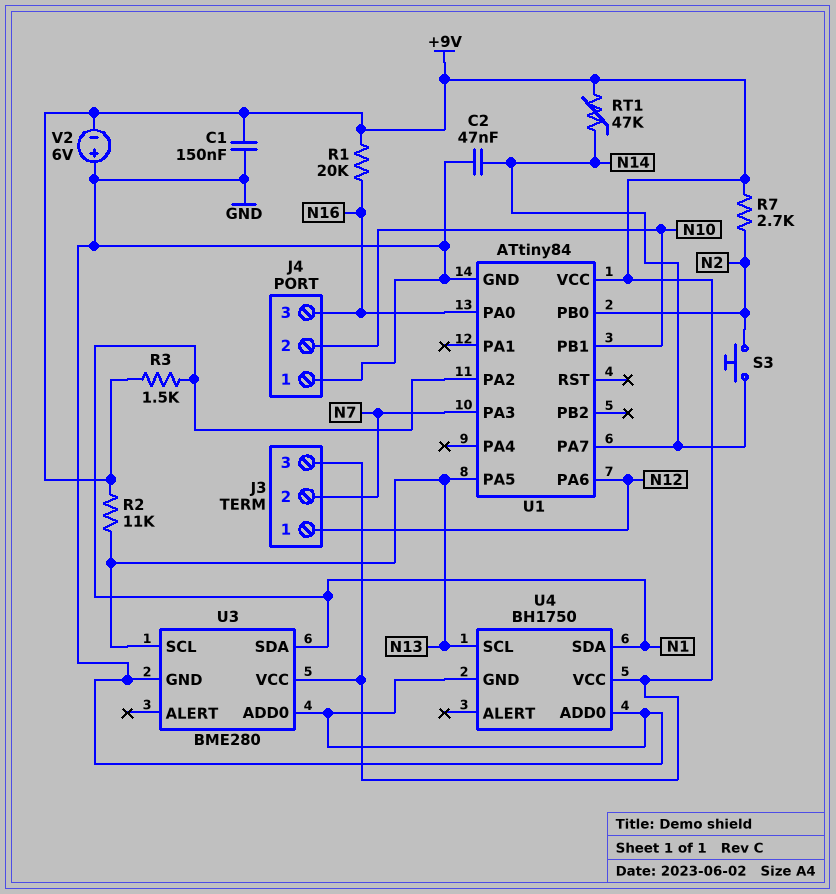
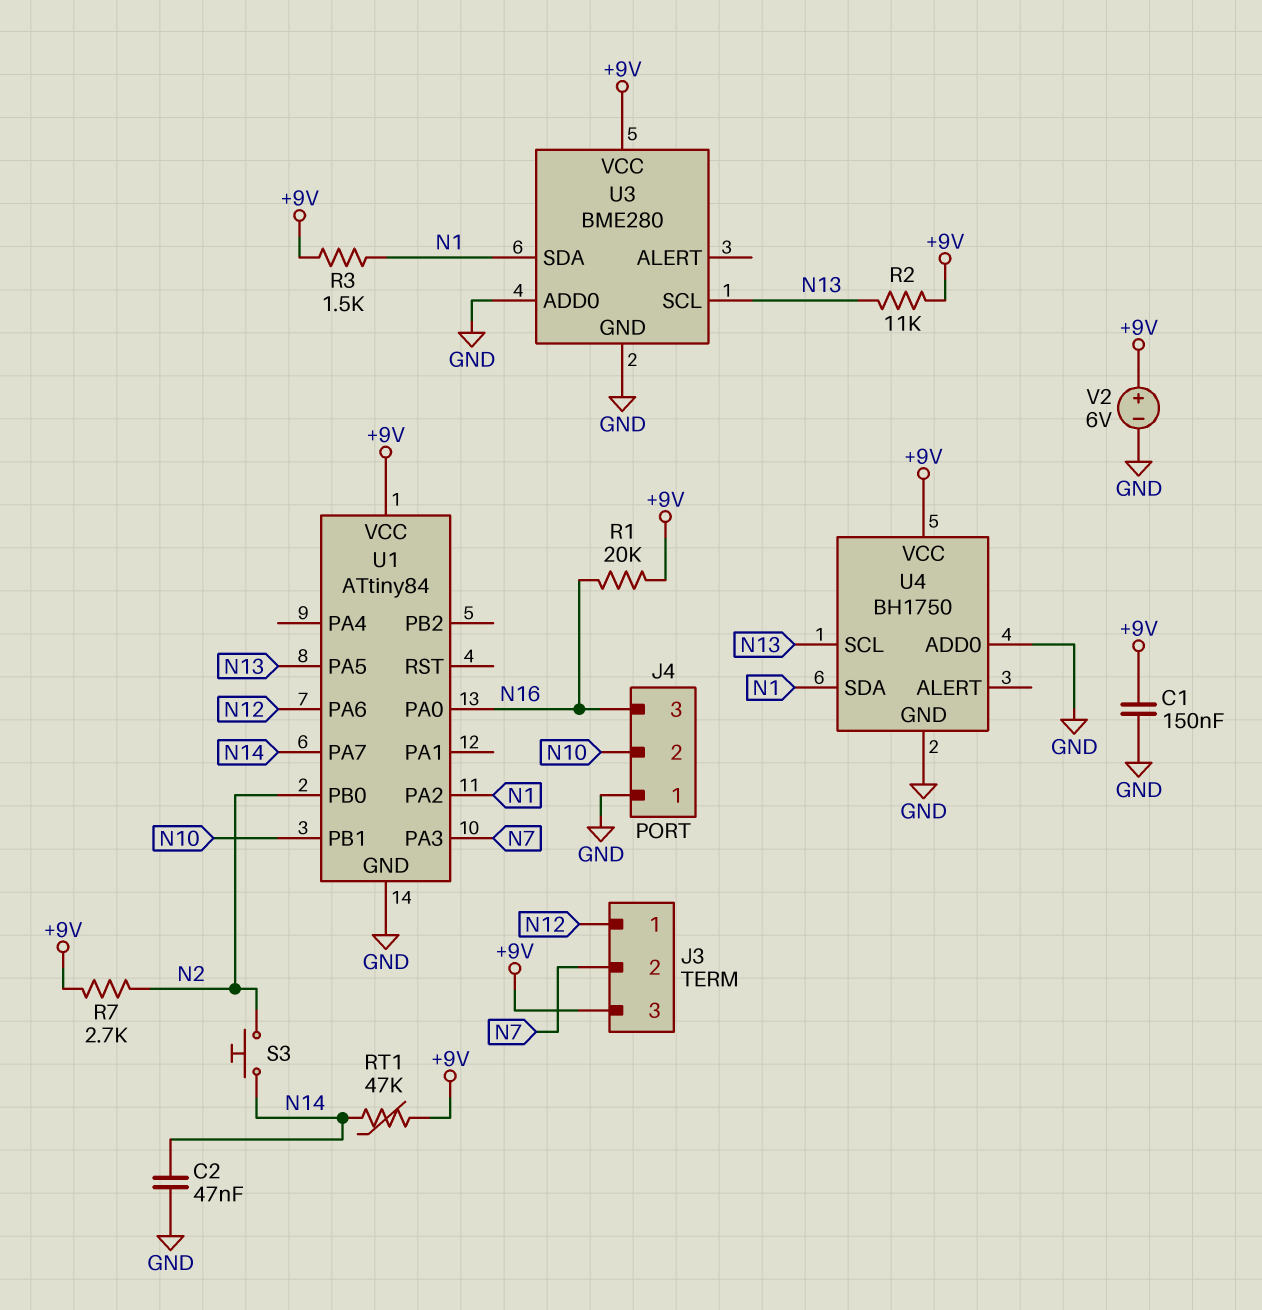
V2: 6V (plus GND, minus +9V) -> 6V (plus +9V, minus GND)

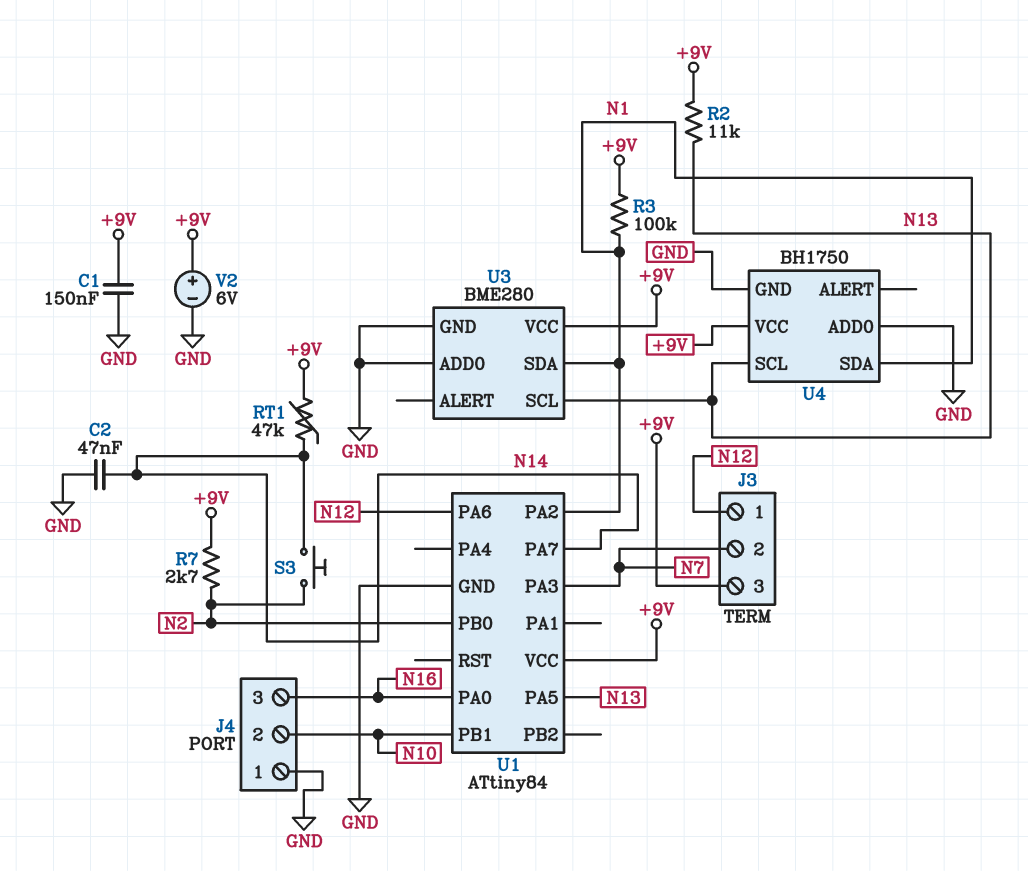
R1: 20k (+9V, N16) -> none
R3: 1.5k (+9V, N1) -> 100k (+9V, N1)

